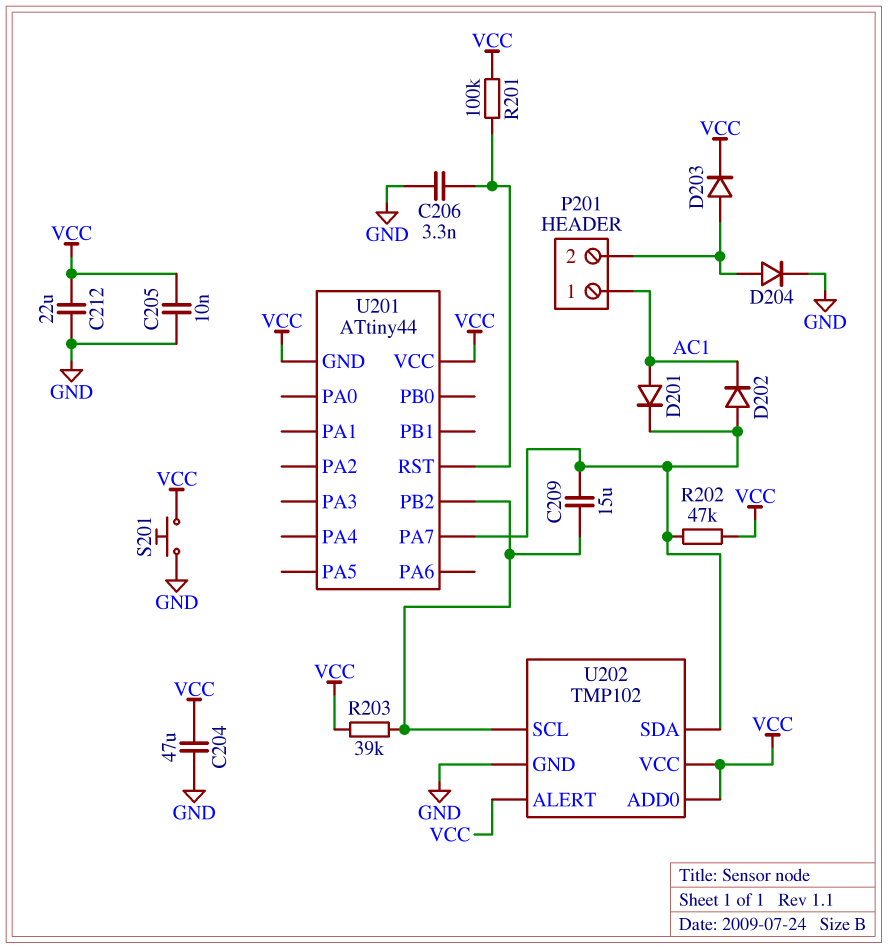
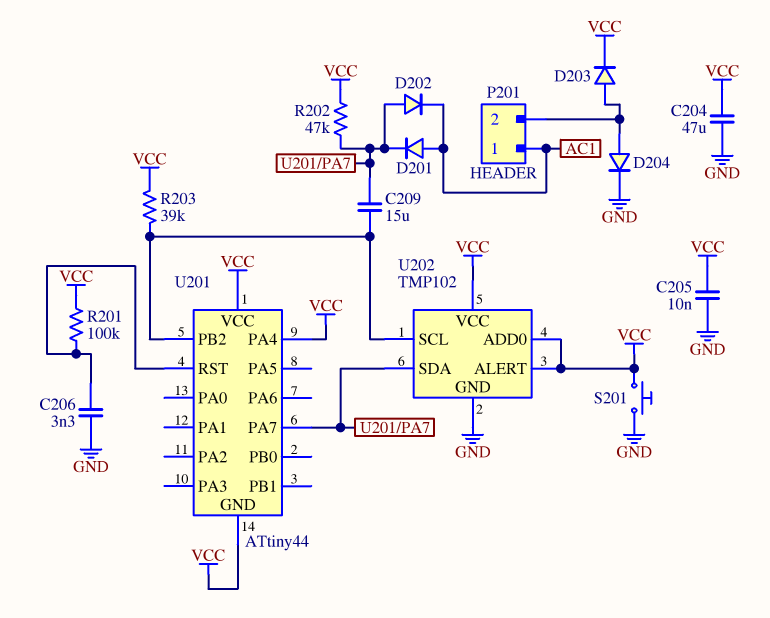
C212: 22uF (GND, VCC) -> none
U201 pin PA4: none -> VCC

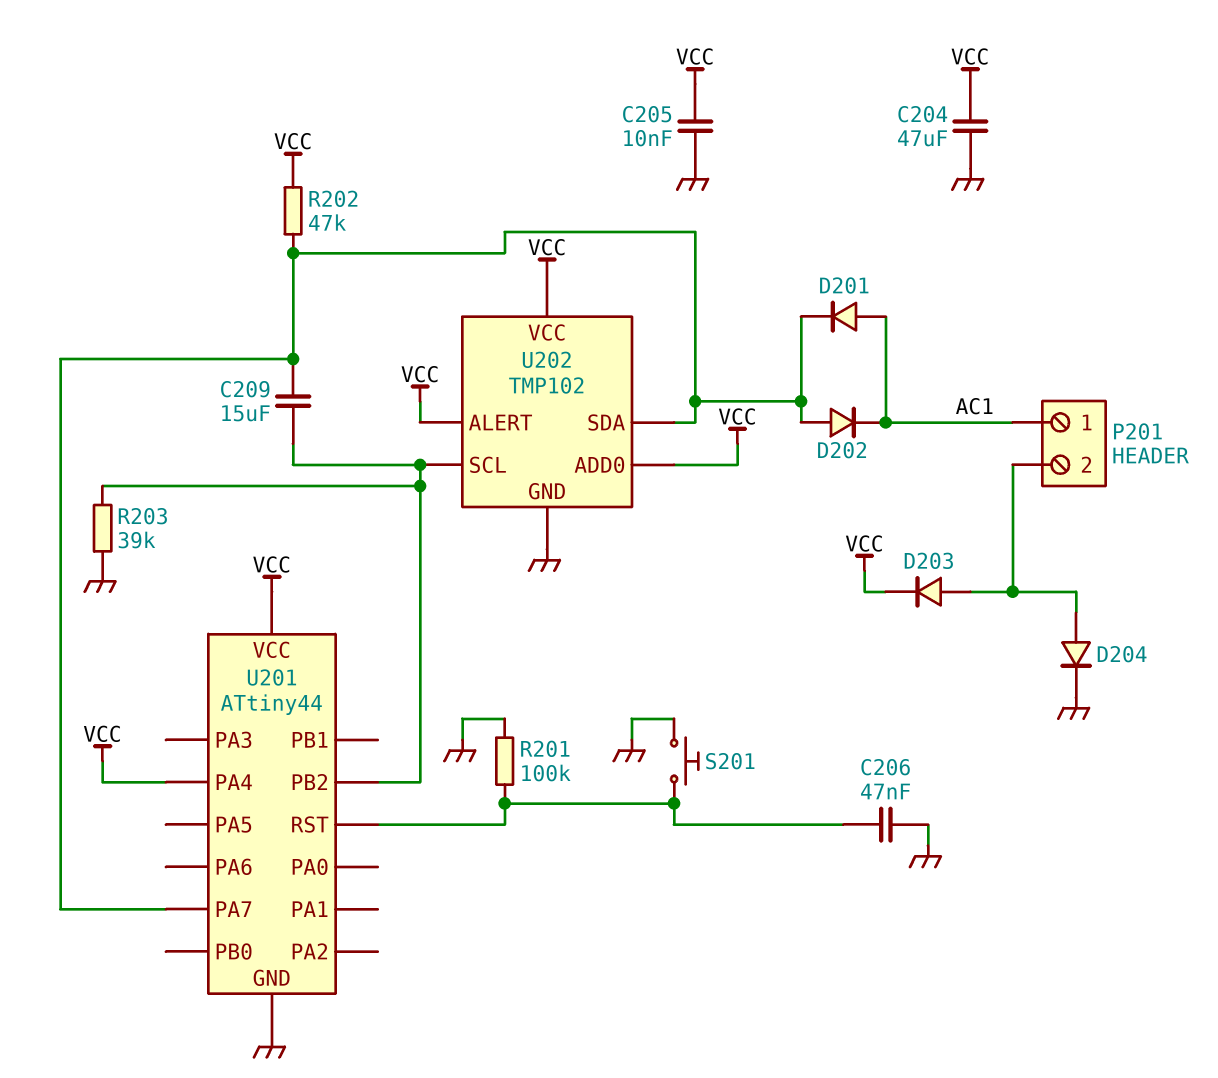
C206: 3.3nF (GND, U201/RST) -> 47nF (GND, U201/RST)
R201: 100k (U201/RST, VCC) -> 100k (GND, U201/RST)
R203: 39k (U201/PB2, VCC) -> 39k (GND, U201/PB2)
S201: button (GND, VCC) -> button (GND, U201/RST)
U201 pin GND: VCC -> GND

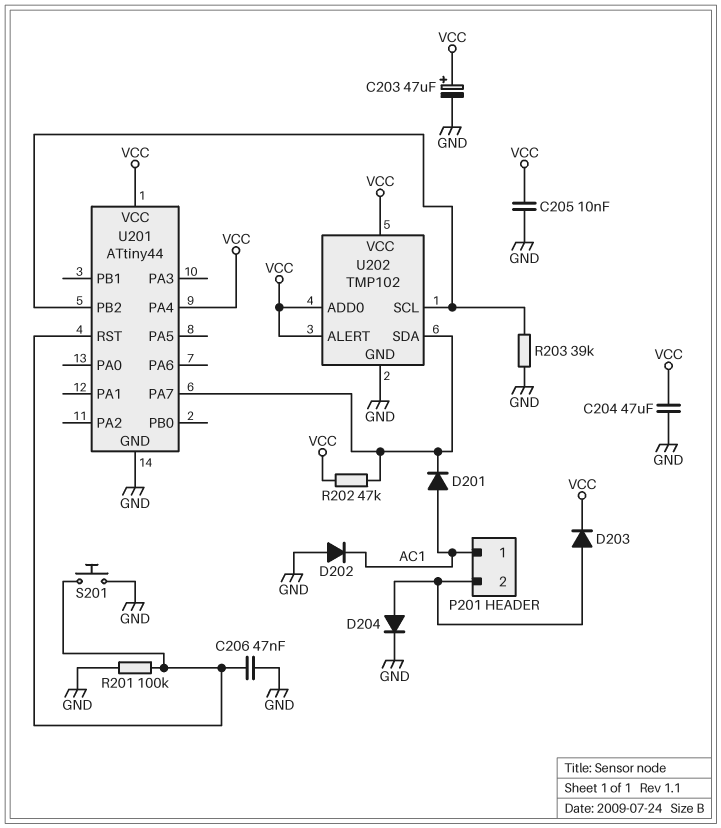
C203: none -> 47uF (plus VCC, minus GND)
C209: 15uF (U201/PA7, U201/PB2) -> none
D202: diode (A U201/PA7, K AC1) -> diode (A GND, K AC1)

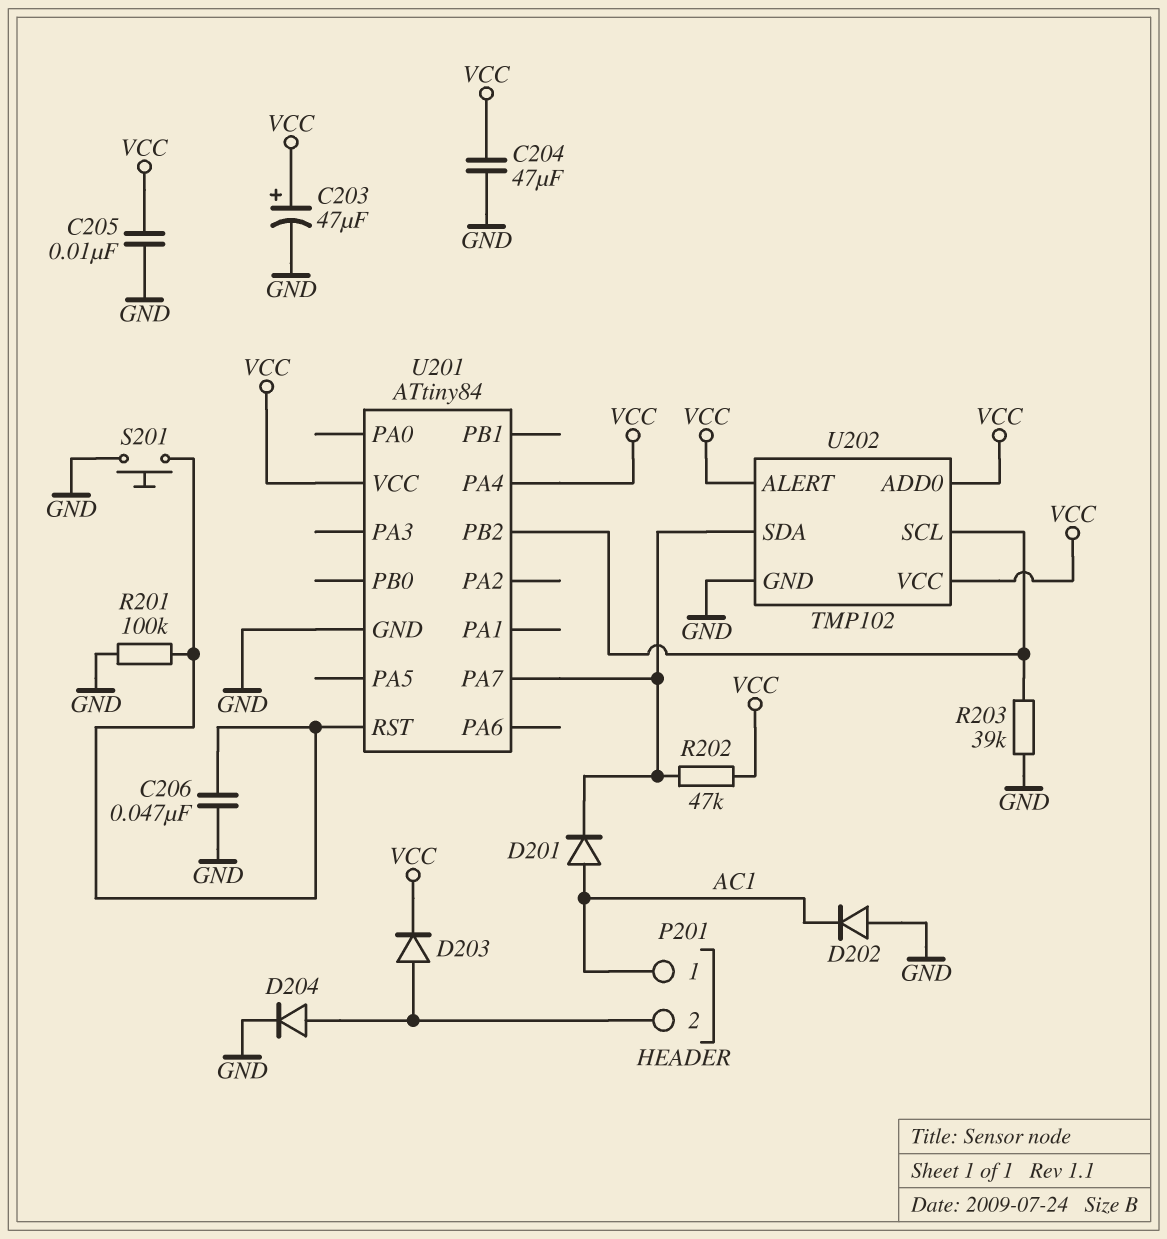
U201: ATtiny44 -> ATtiny84

